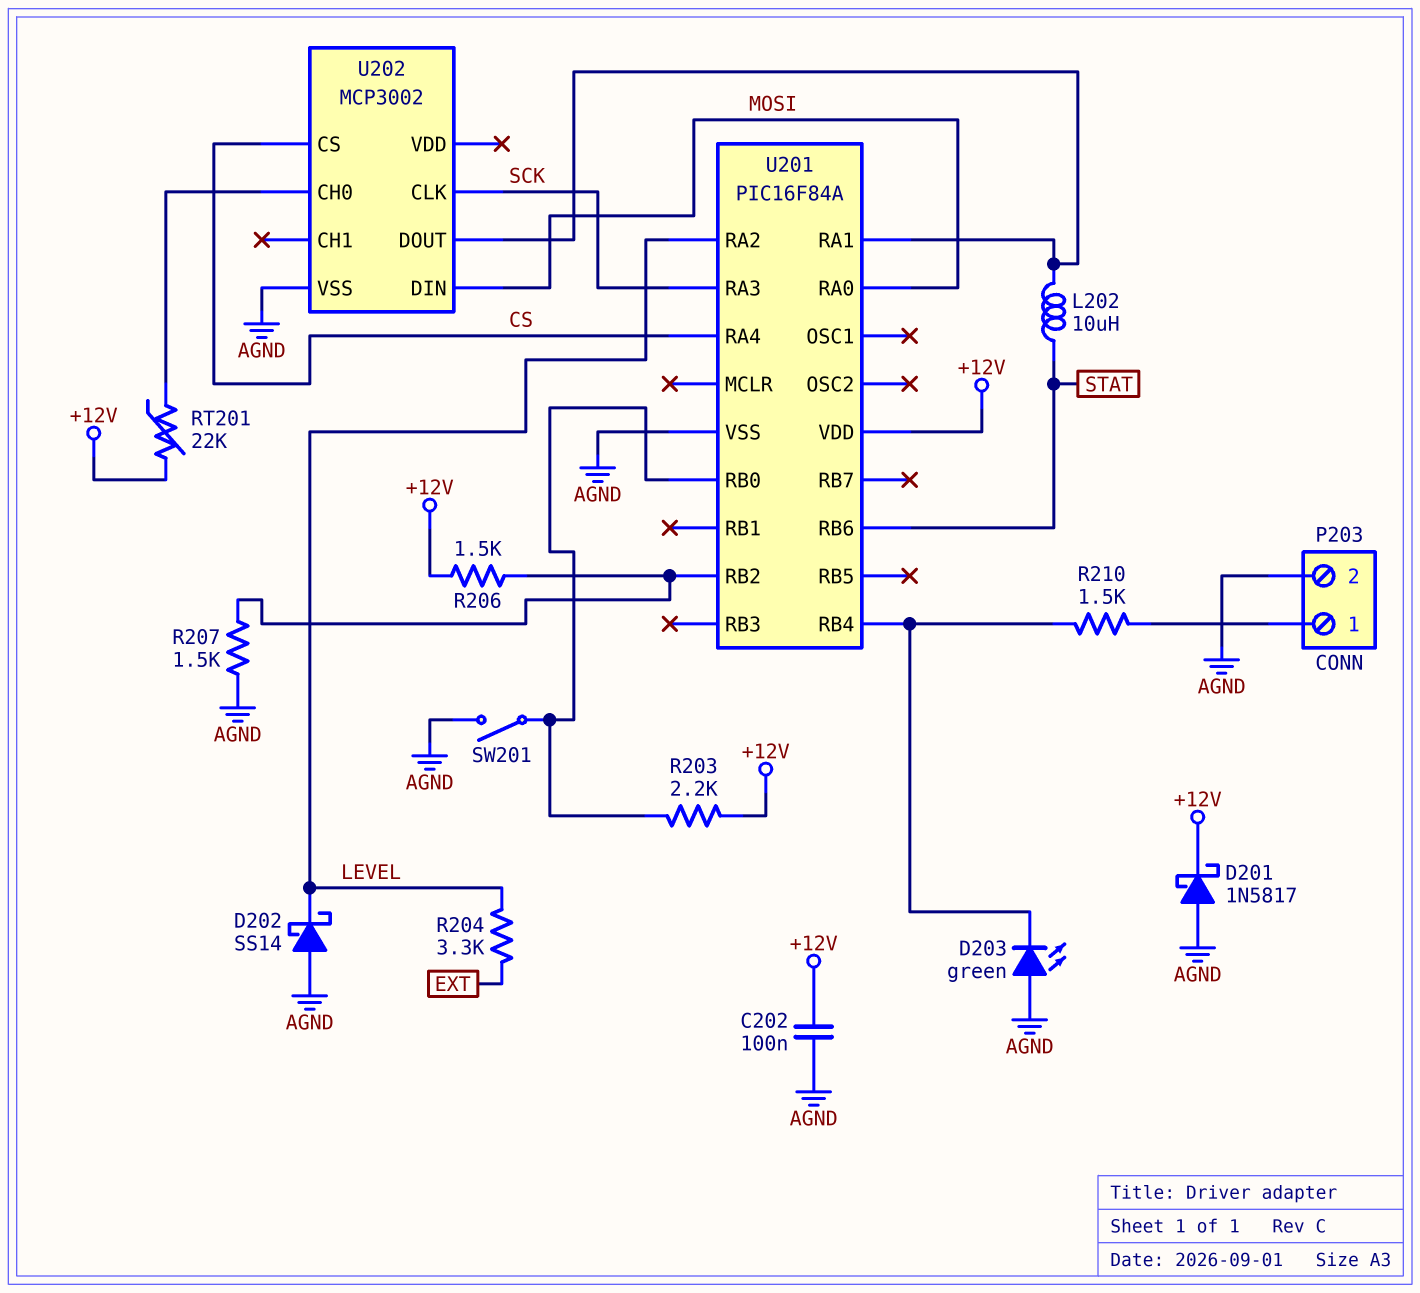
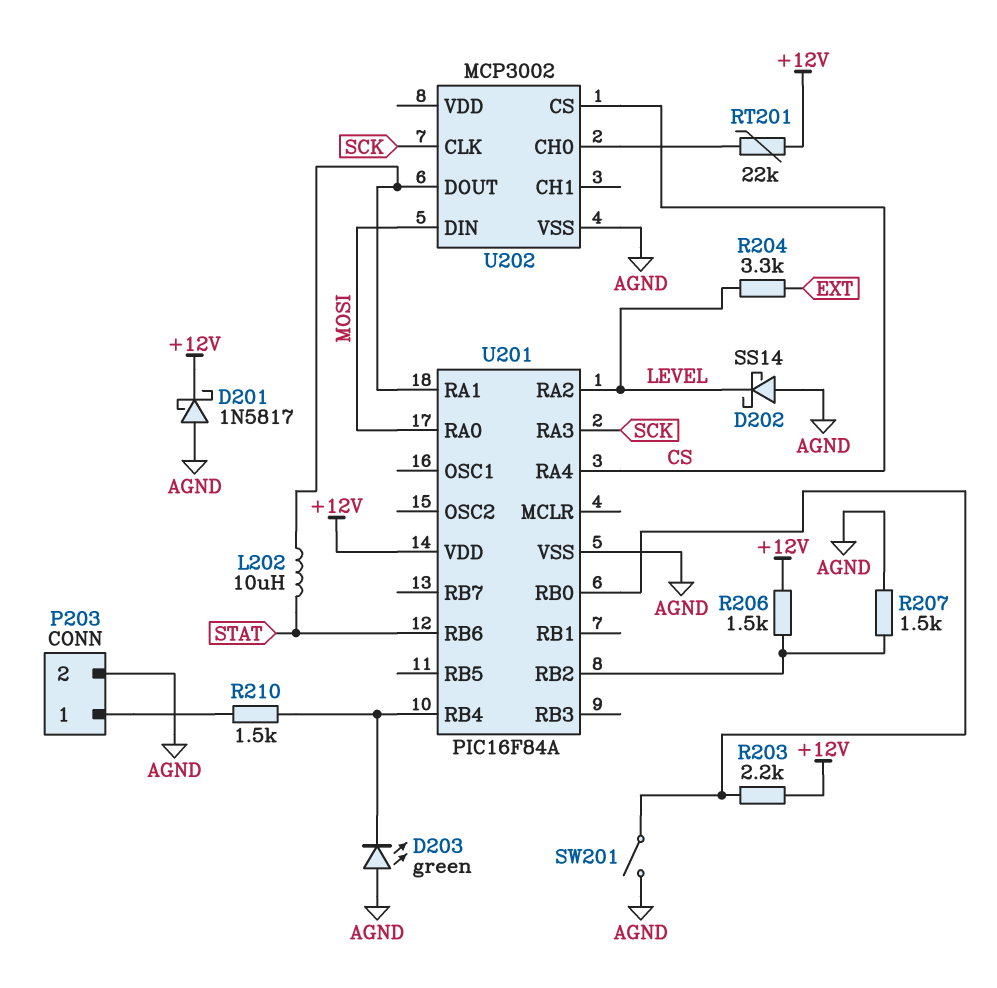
C202: 100nF (+12V, AGND) -> none

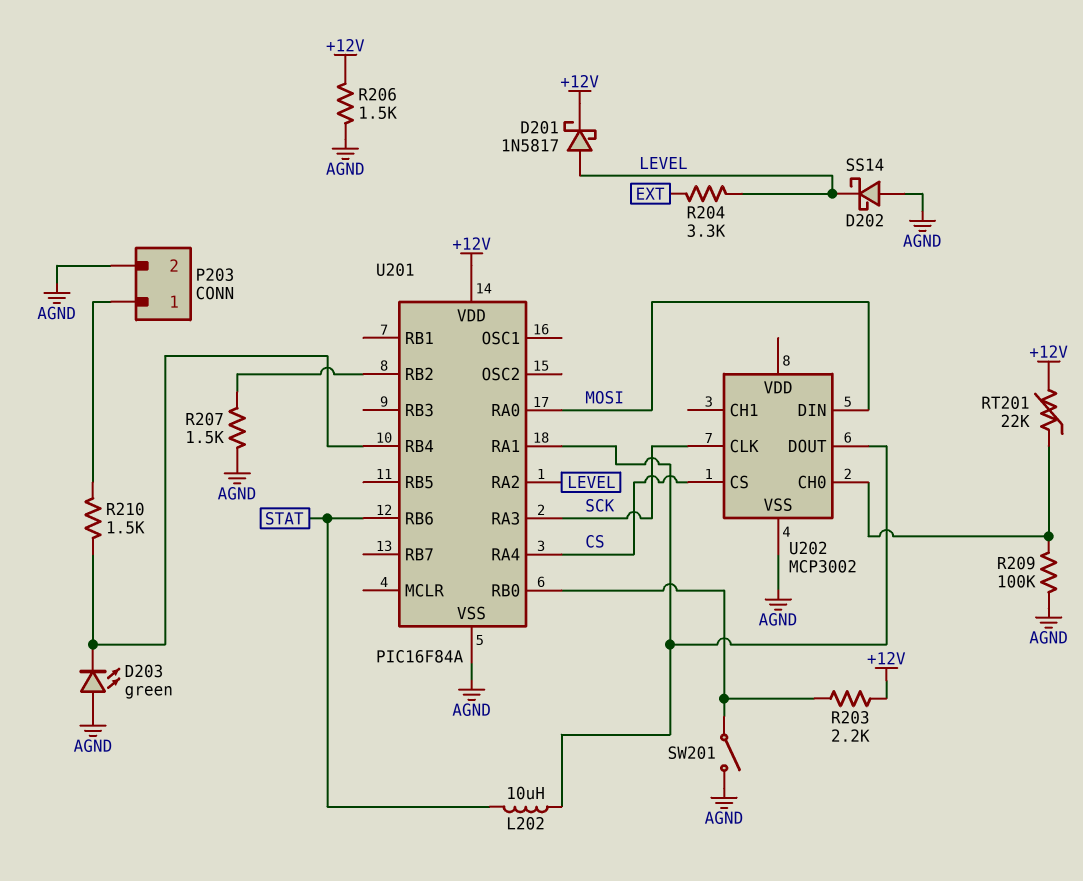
D201: schottky 1N5817 (A AGND, K +12V) -> schottky 1N5817 (A LEVEL, K +12V)
R206: 1.5k (+12V, U201/RB2) -> 1.5k (+12V, AGND)
R209: none -> 100k (AGND, U202/CH0)

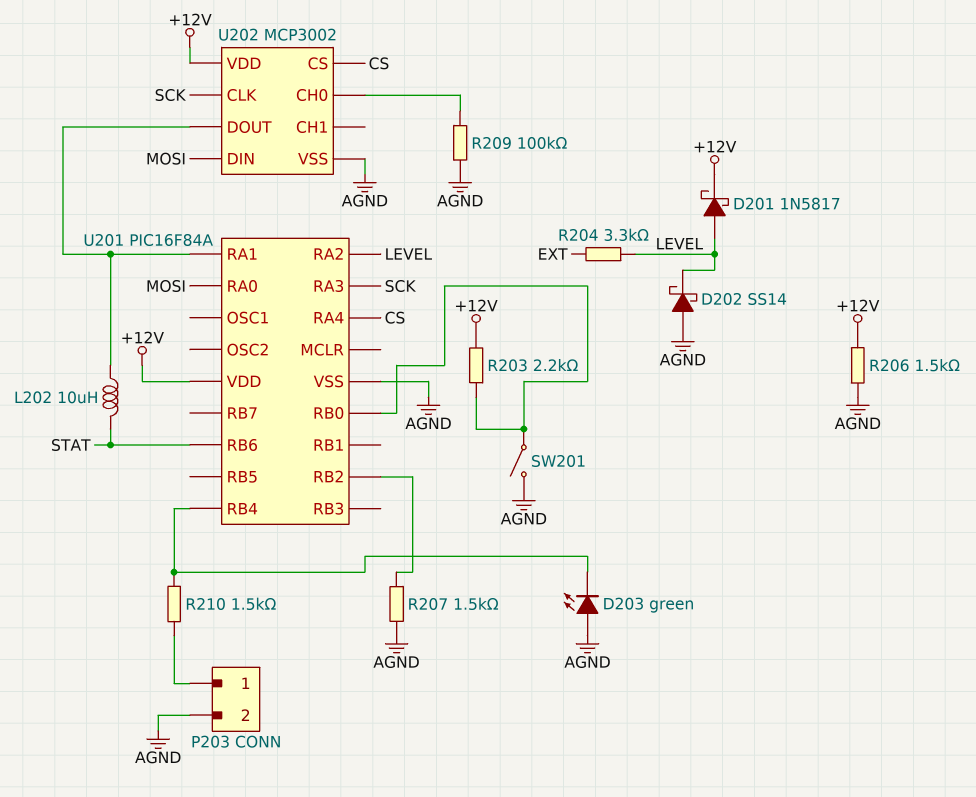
RT201: 22k (+12V, U202/CH0) -> none
U202 pin VDD: none -> +12V

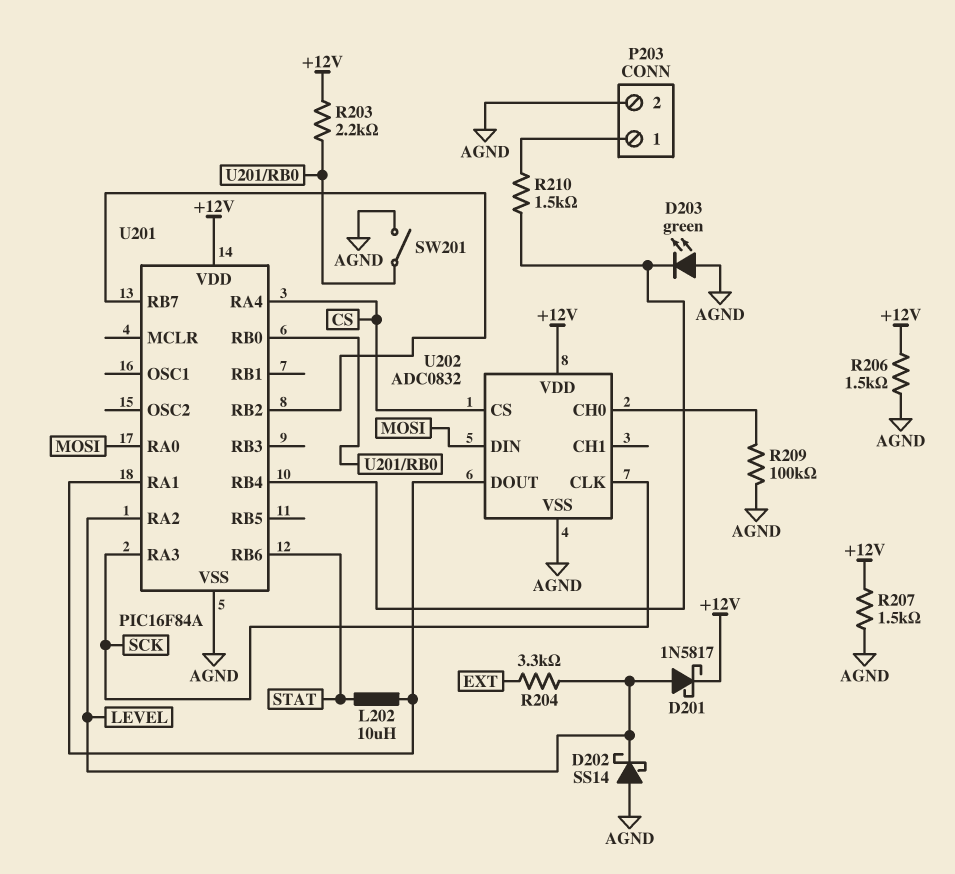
R207: 1.5k (AGND, U201/RB2) -> 1.5k (+12V, AGND)
U201 pin RB7: none -> U201/RB2
U202: MCP3002 -> ADC0832

